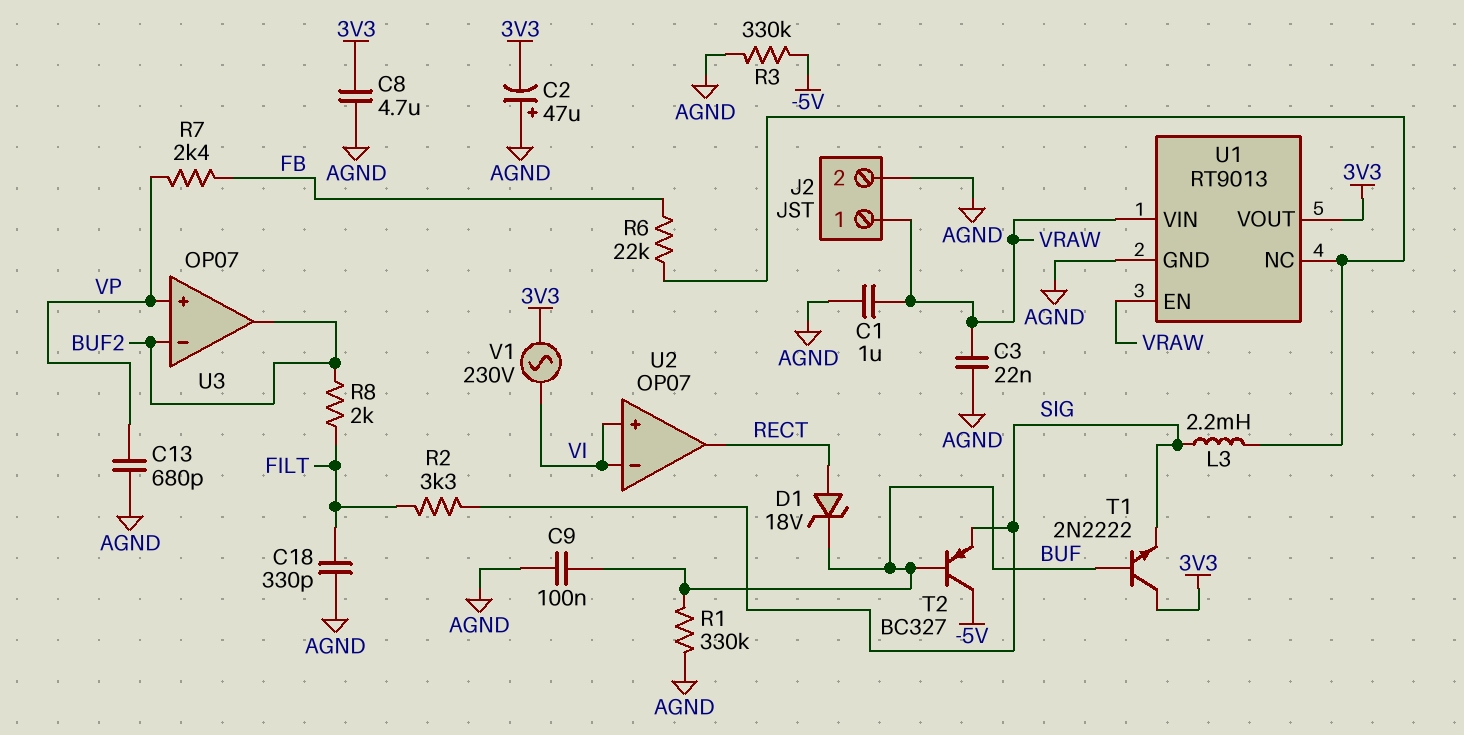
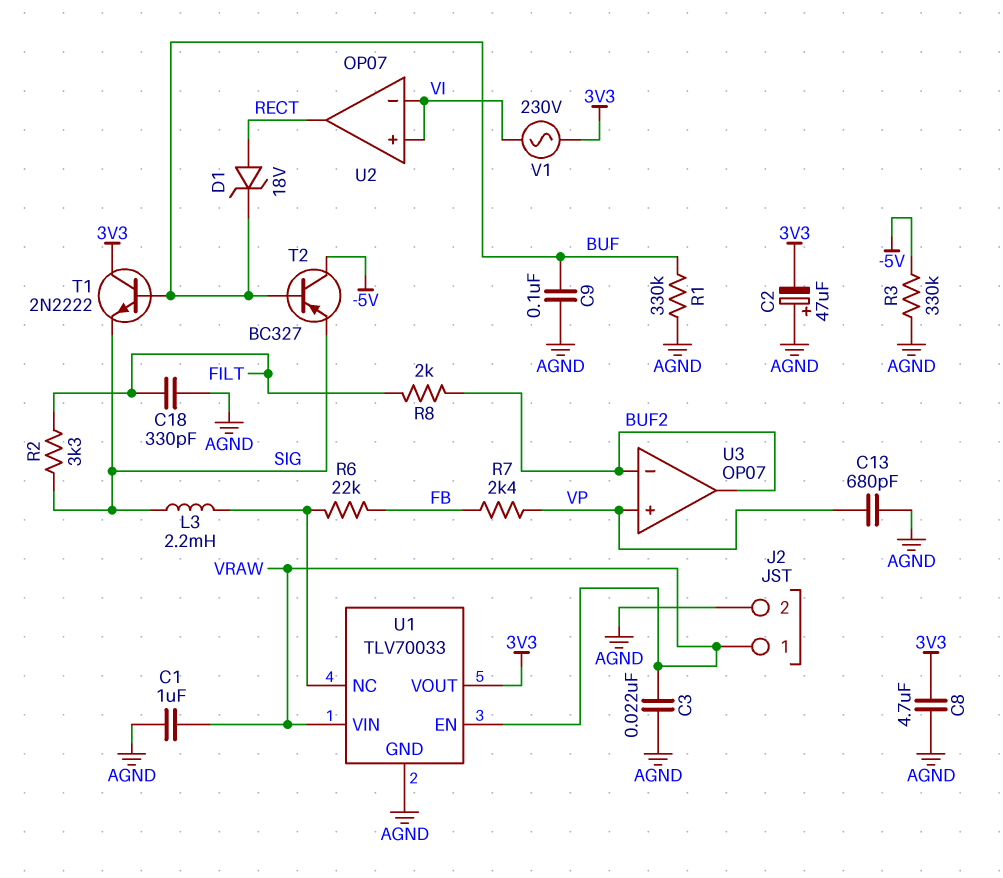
U1: RT9013 -> TLV70033

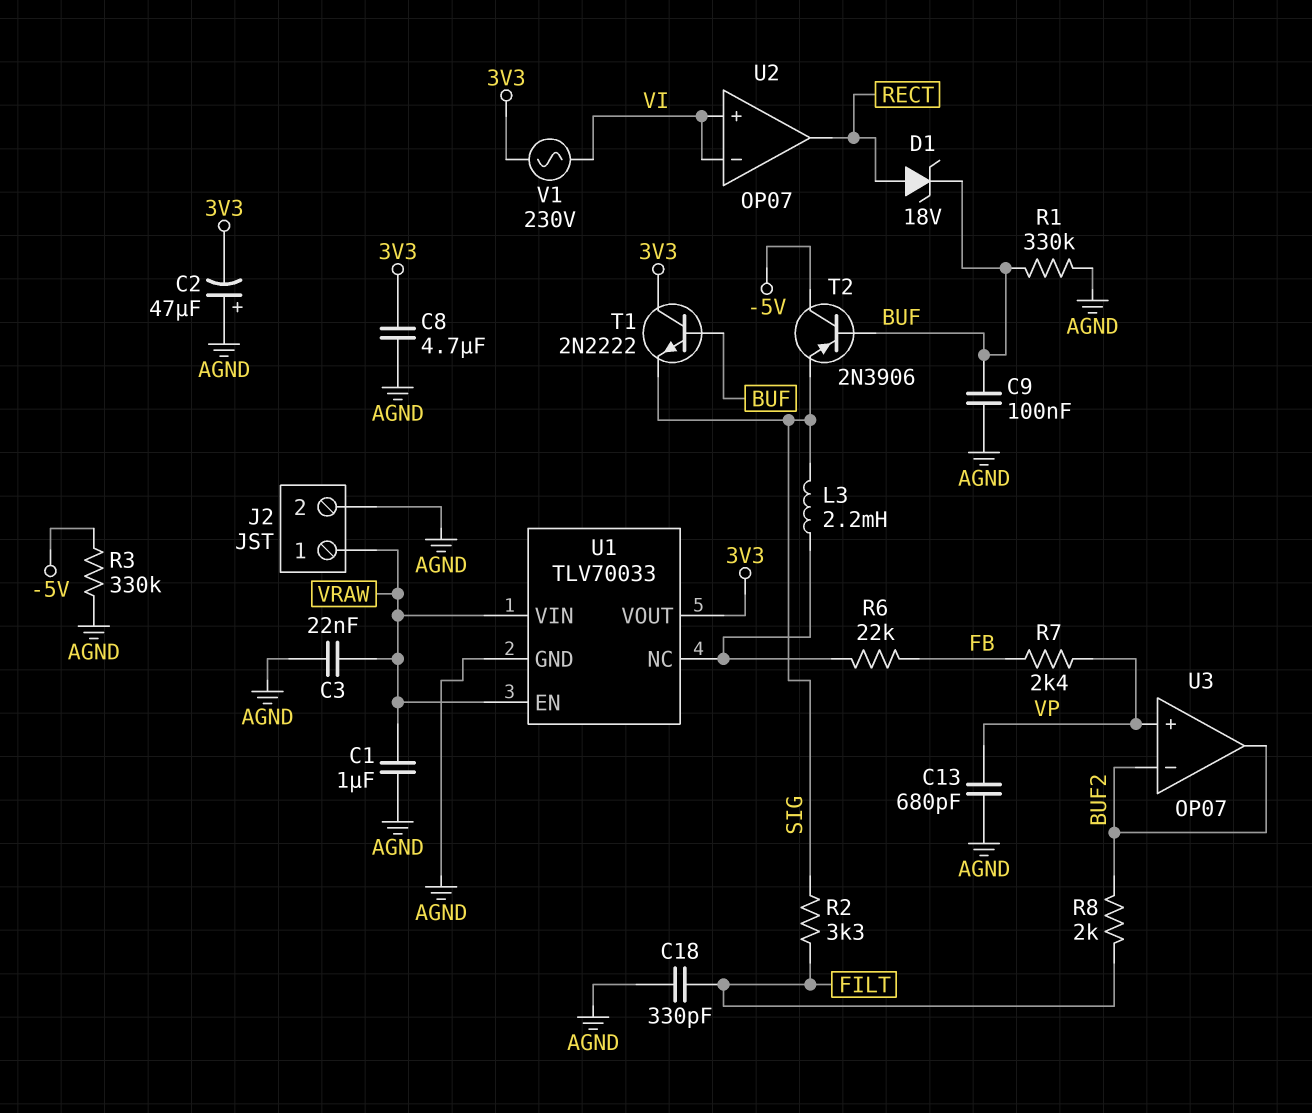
T2: PNP BC327 (B BUF, C -5V, E SIG) -> PNP 2N3906 (B BUF, C -5V, E SIG)

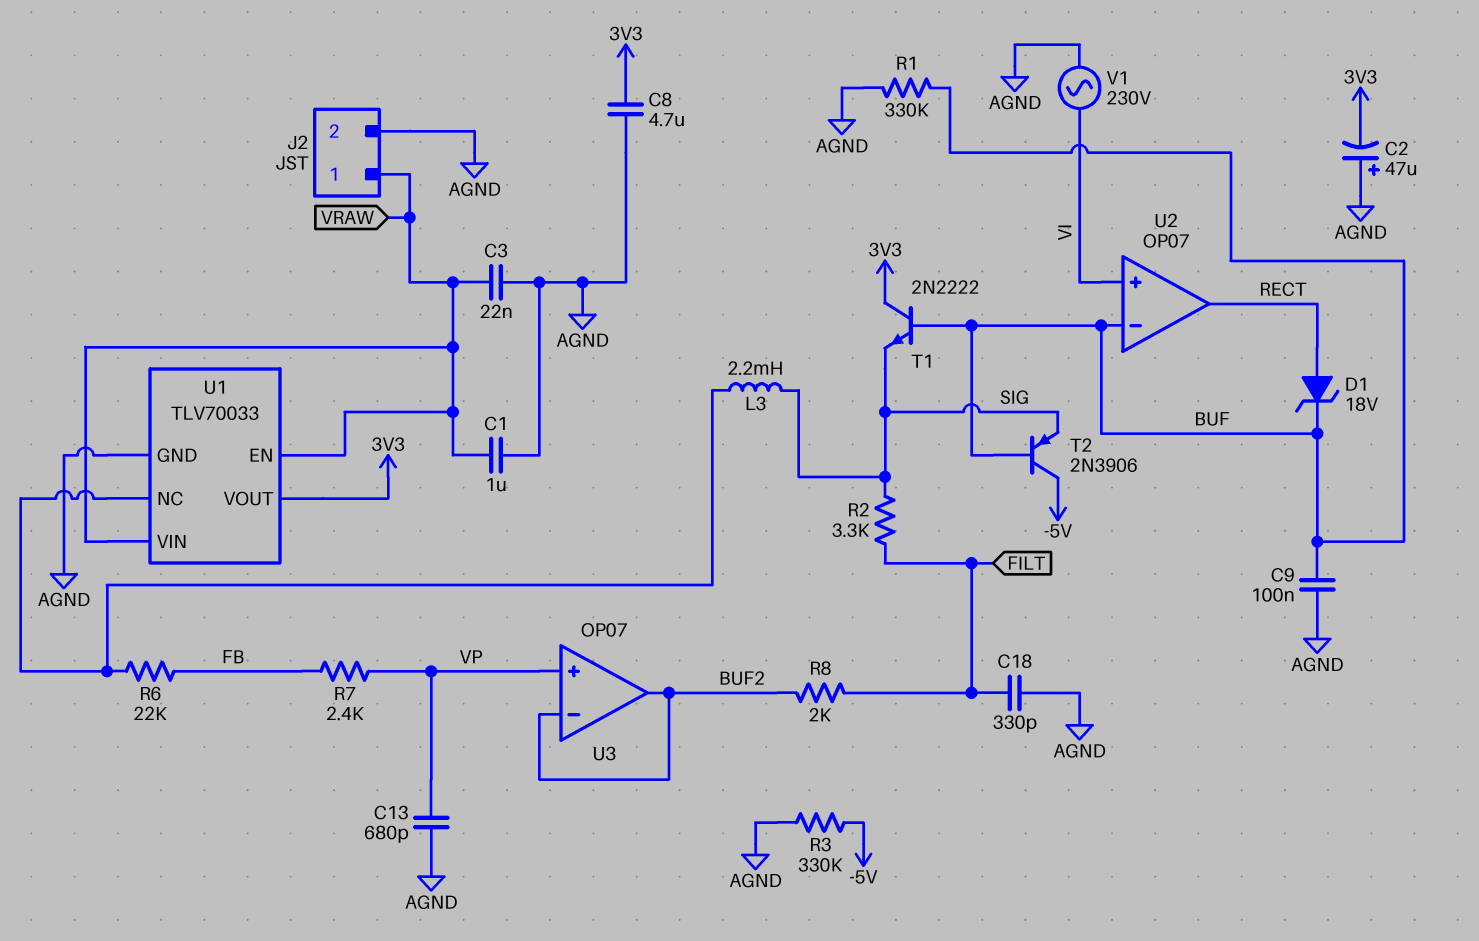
U2 pin in-: VI -> BUF
V1: AC 230V (3V3, VI) -> AC 230V (AGND, VI)

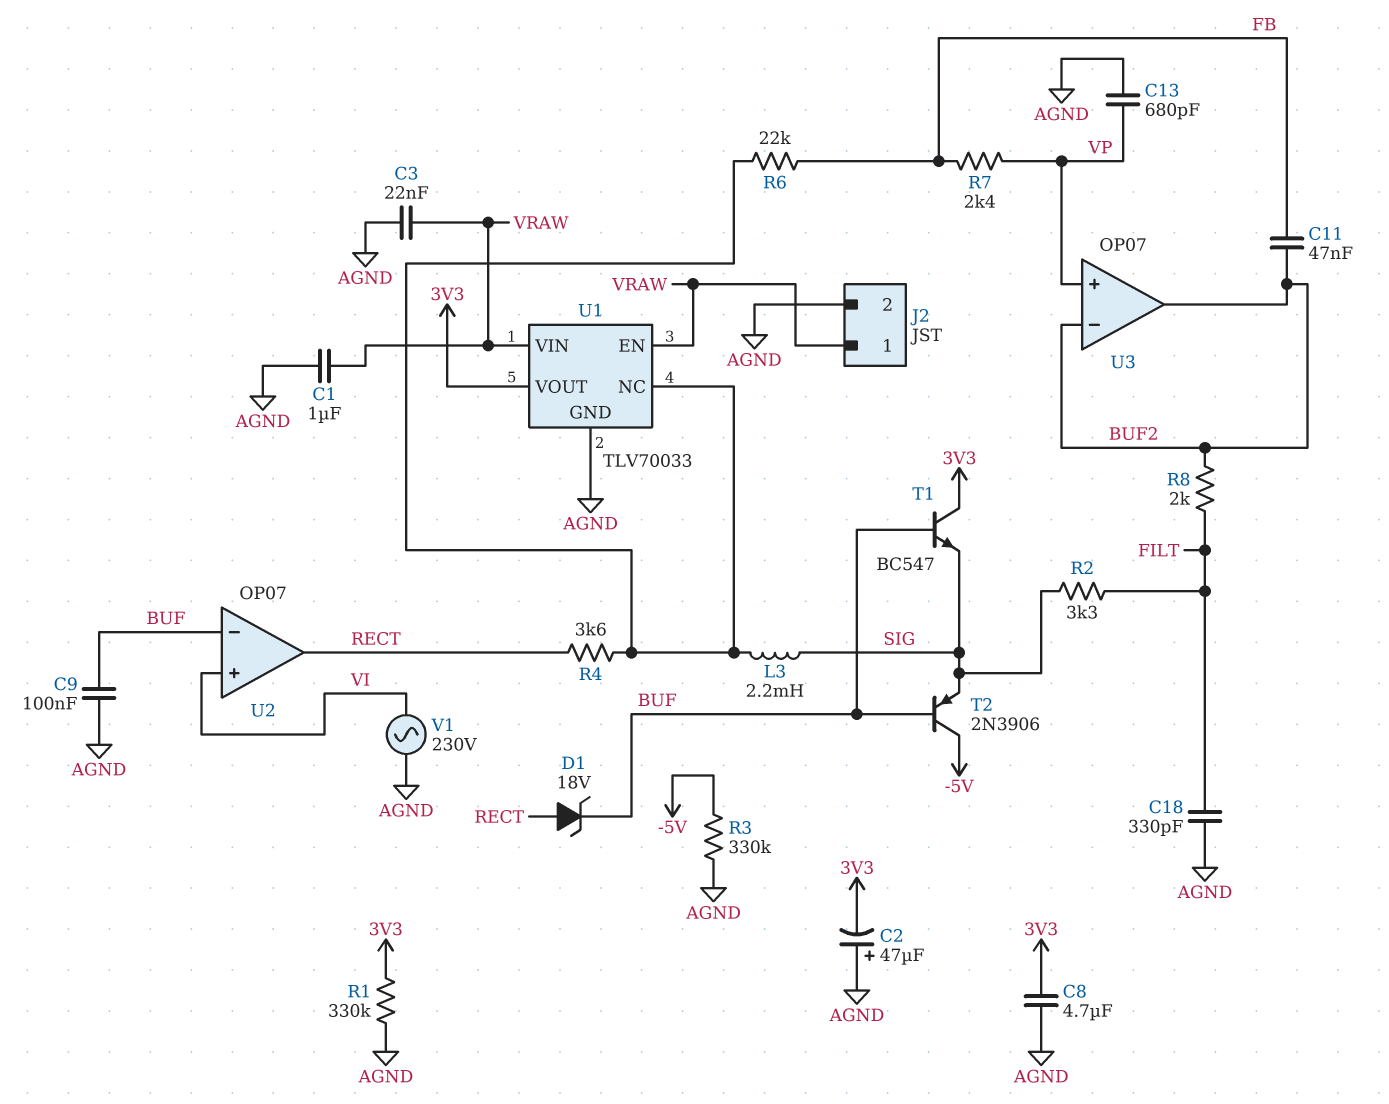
C11: none -> 47nF (BUF2, FB)
R1: 330k (AGND, BUF) -> 330k (3V3, AGND)
R4: none -> 3.6k (RECT, U1/NC)
T1: NPN 2N2222 (B BUF, C 3V3, E SIG) -> NPN BC547 (B BUF, C 3V3, E SIG)

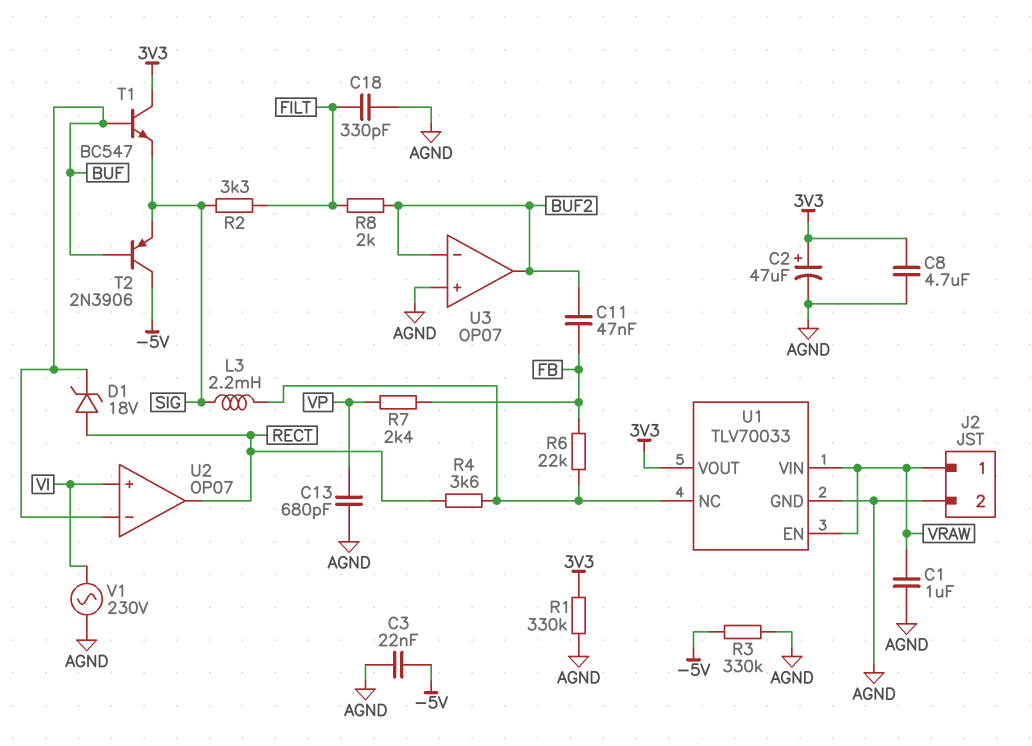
C2: 47uF (plus AGND, minus 3V3) -> 47uF (plus 3V3, minus AGND)
C3: 22nF (AGND, VRAW) -> 22nF (-5V, AGND)
C9: 100nF (AGND, BUF) -> none
U3 pin in+: VP -> AGND

